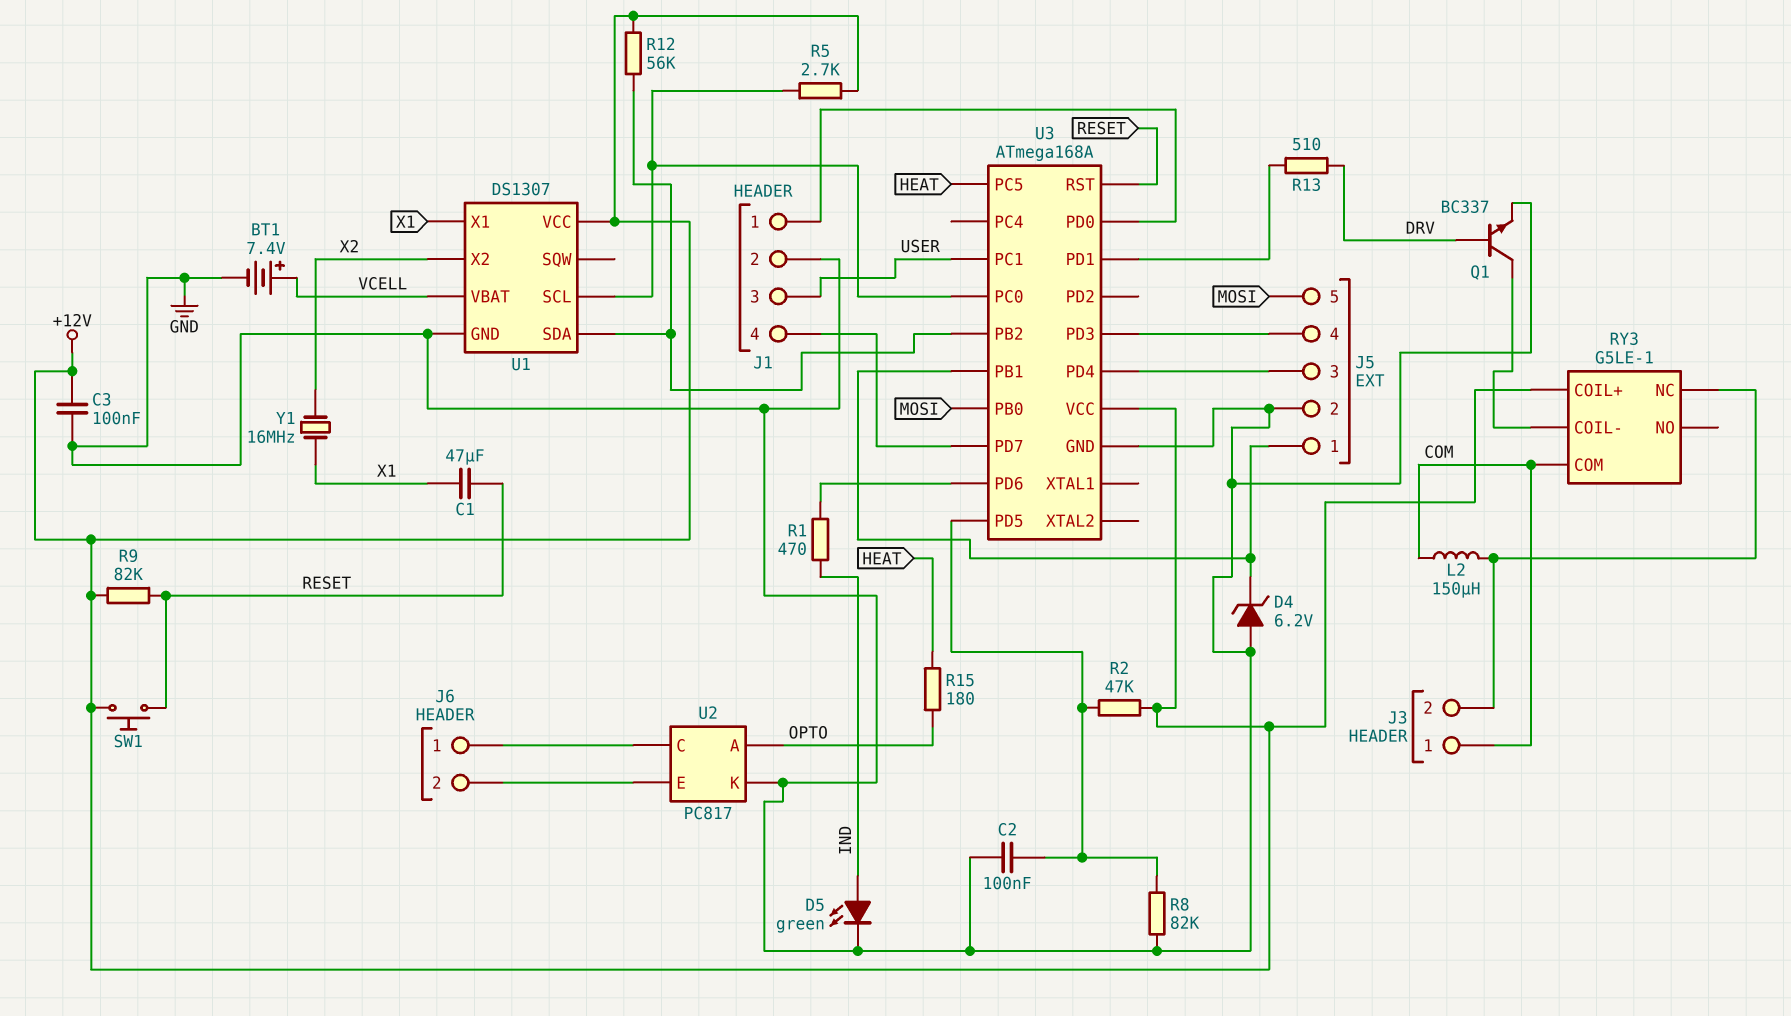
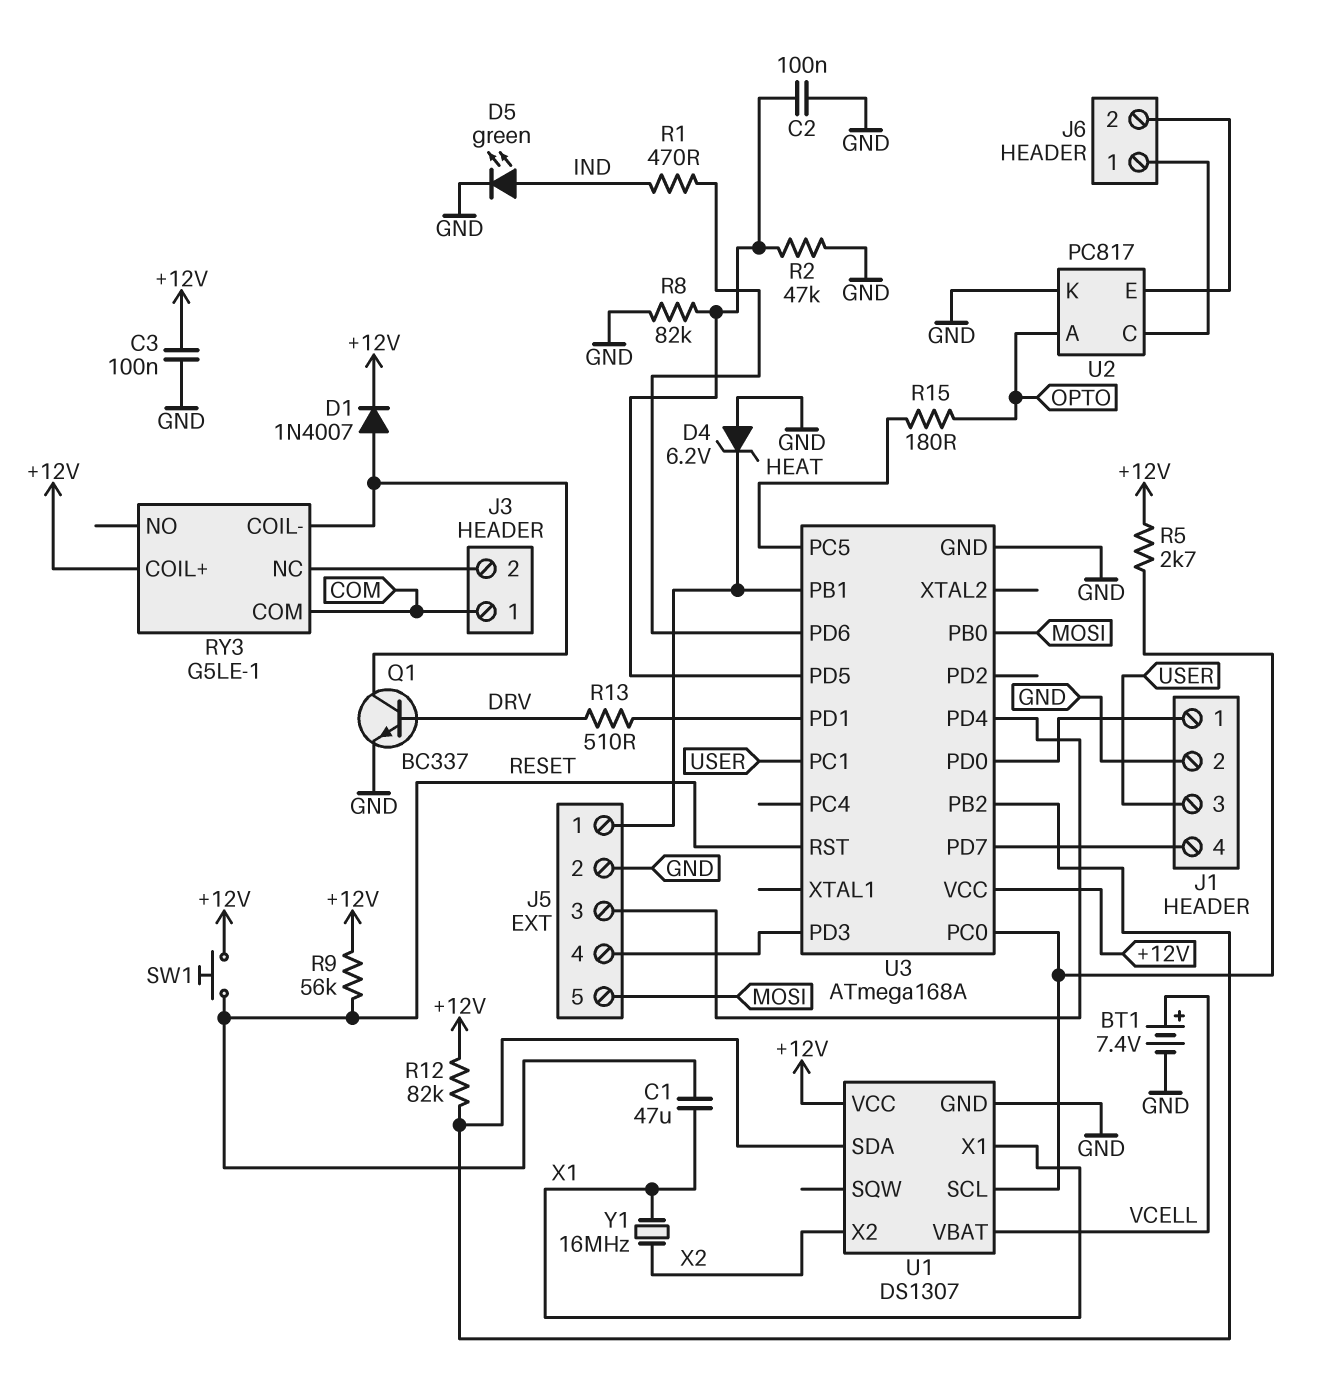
D1: none -> diode 1N4007 (A RY3/COIL-, K +12V)
L2: 150uH (COM, J3/2) -> none
R2: 47k (+12V, U3/PD5) -> 47k (GND, U3/PD5)
R9: 82k (+12V, RESET) -> 56k (+12V, RESET)
R12: 56k (+12V, U1/SDA) -> 82k (+12V, U1/SDA)

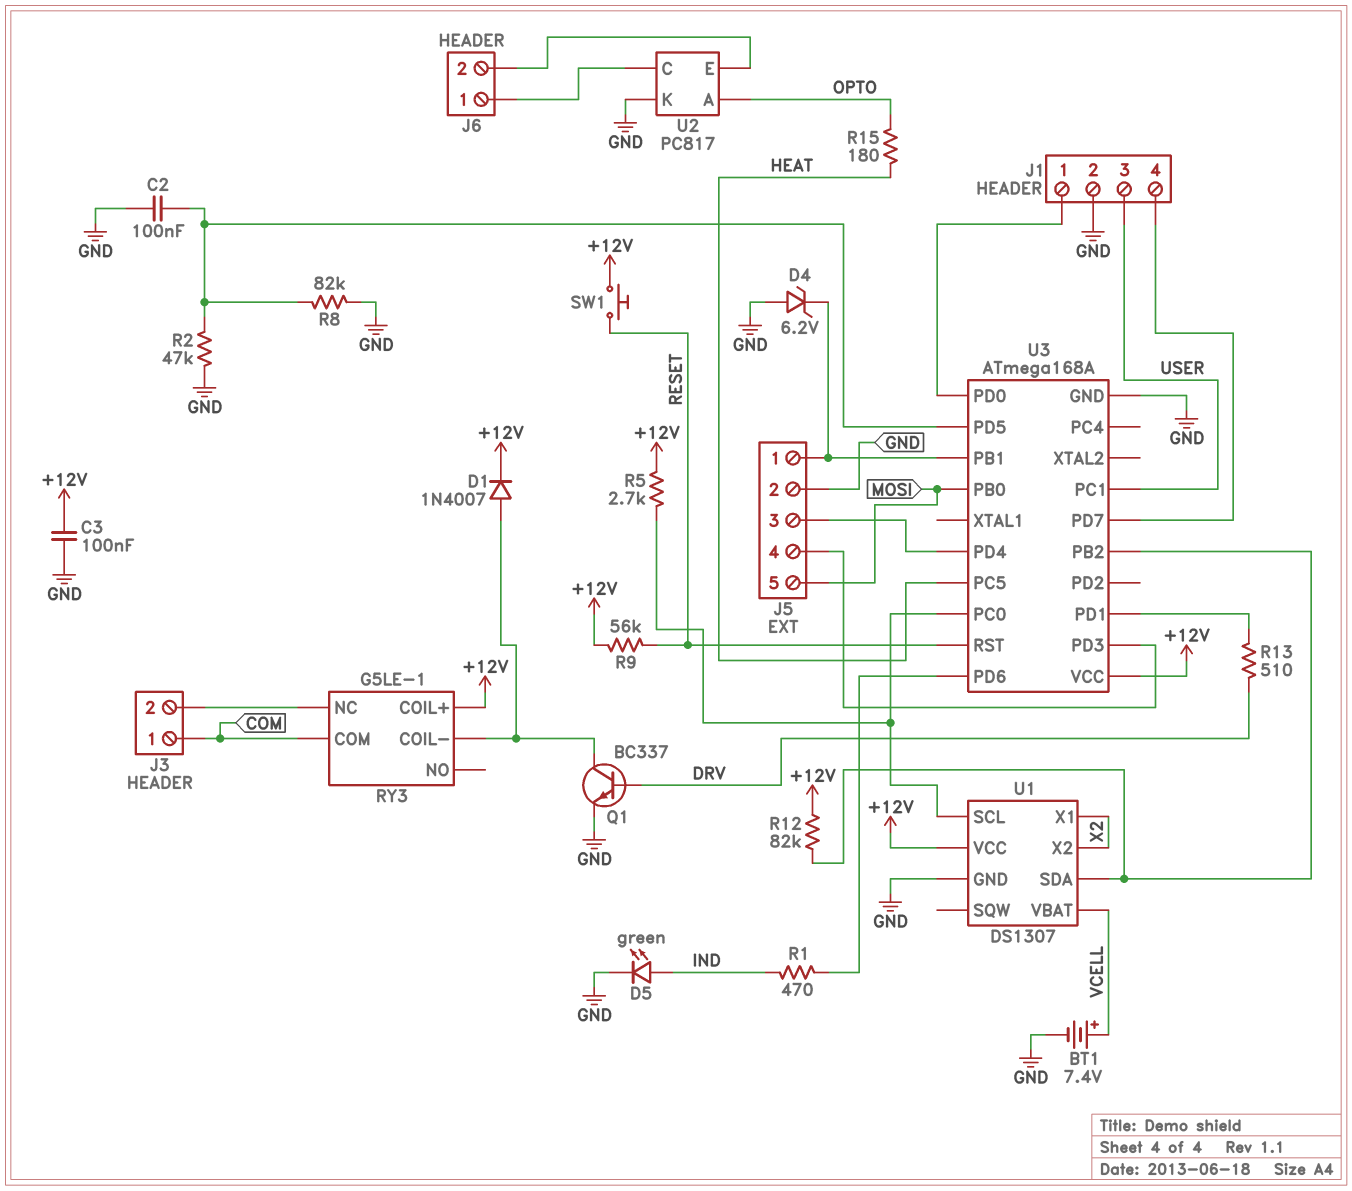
C1: 47uF (RESET, X1) -> none
U1 pin X1: X1 -> X2
Y1: 16MHz (X1, X2) -> none

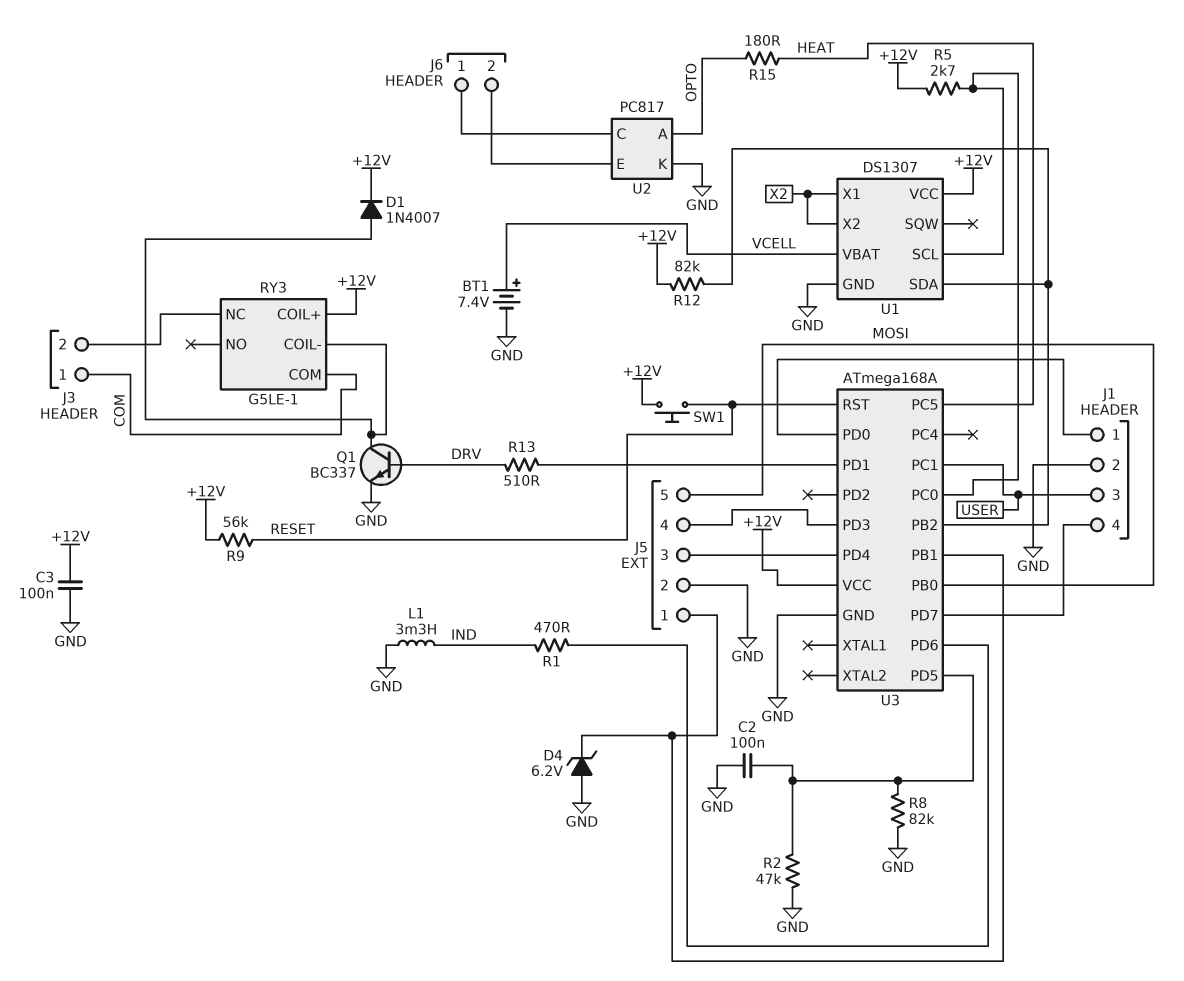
D5: LED green (A IND, K GND) -> none
L1: none -> 3.3mH (GND, IND)

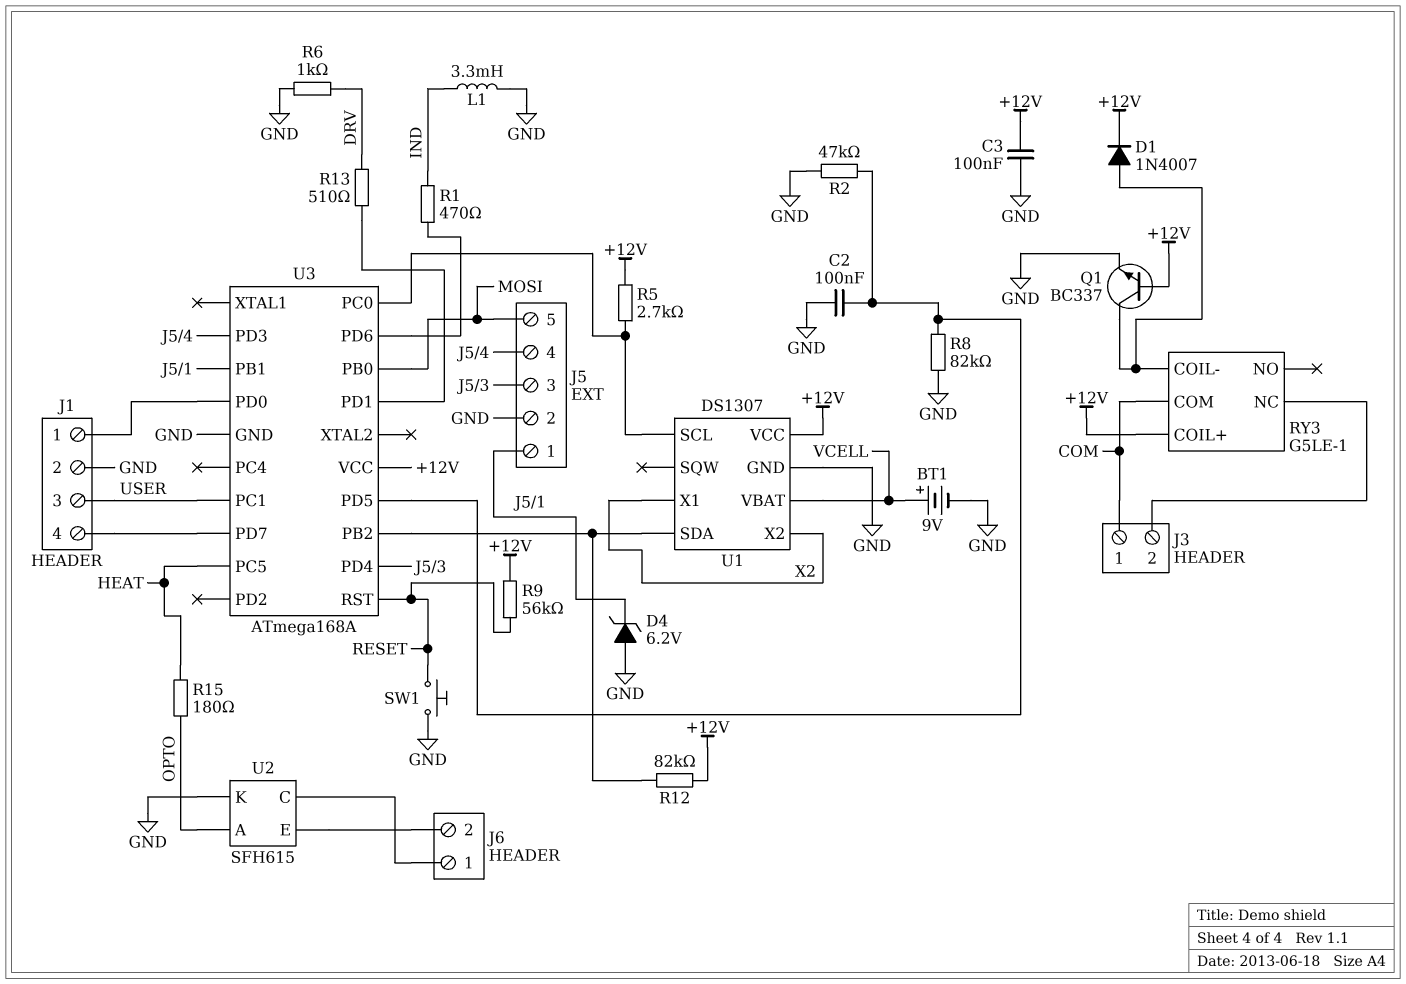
BT1: 7.4V (plus VCELL, minus GND) -> 9V (plus VCELL, minus GND)
Q1: NPN BC337 (B DRV, C RY3/COIL-, E GND) -> NPN BC337 (B +12V, C RY3/COIL-, E GND)
R6: none -> 1k (DRV, GND)
SW1: button (+12V, RESET) -> button (GND, RESET)
U2: PC817 -> SFH615

